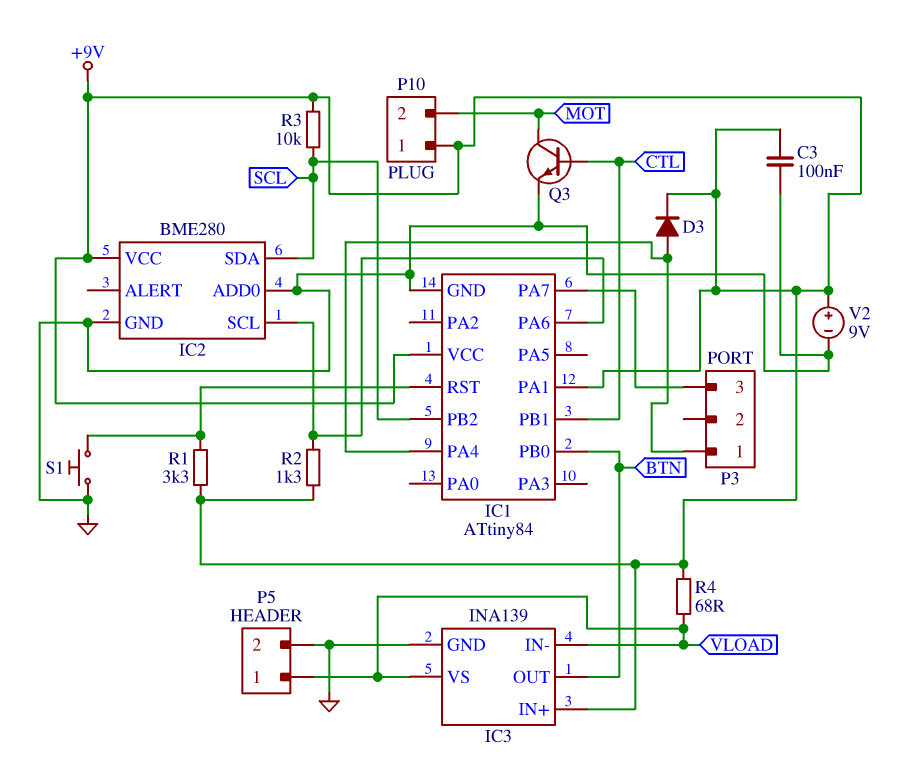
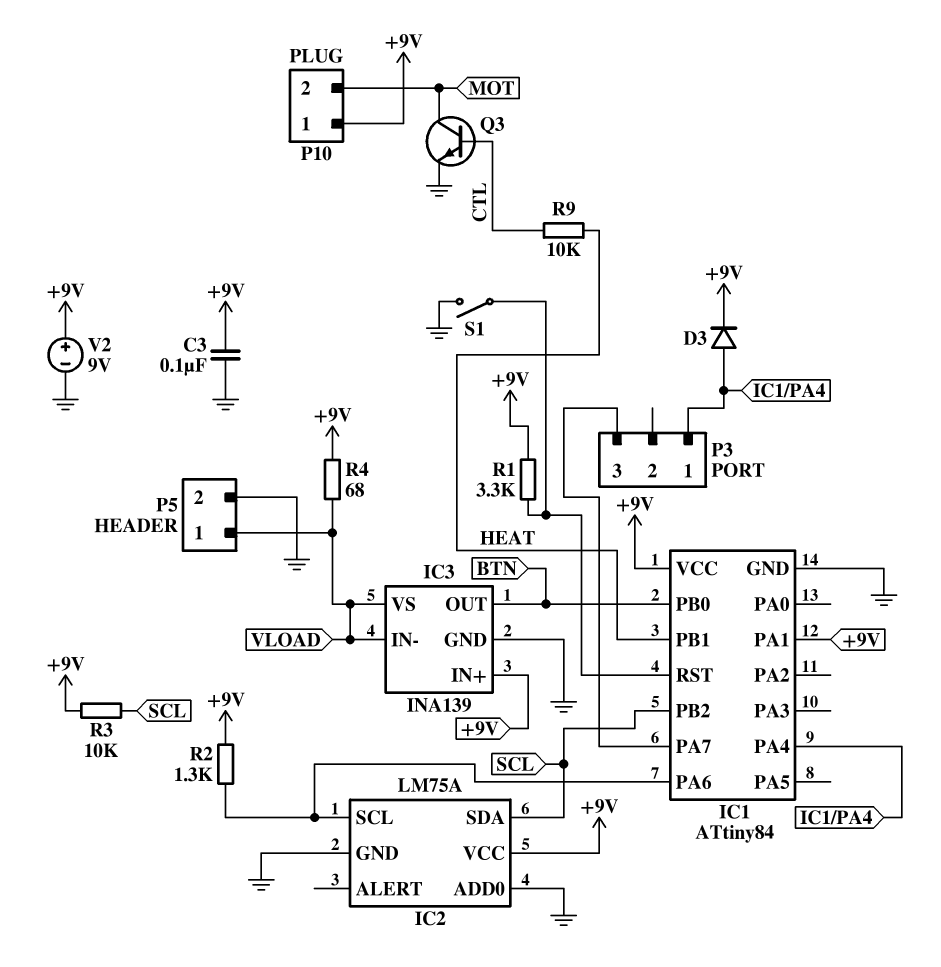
IC1 pin PB1: CTL -> HEAT
IC2: BME280 -> LM75A
R9: none -> 10k (CTL, HEAT)
S1: button (GND, IC1/RST) -> switch (GND, IC1/RST)

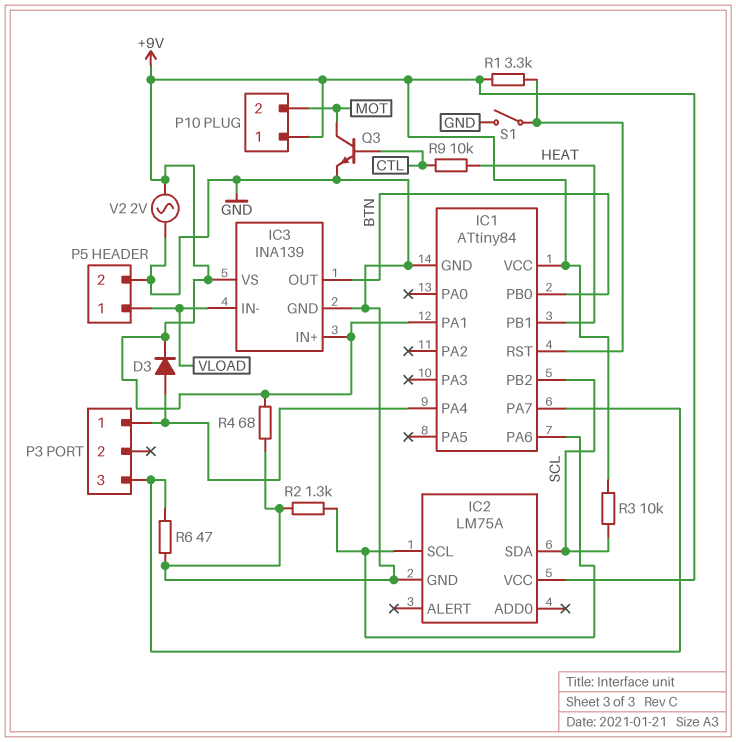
C3: 100nF (+9V, GND) -> none
IC2 pin ADD0: GND -> none
IC3 pin VS: VLOAD -> +9V
R2: 1.3k (+9V, IC1/PA6) -> 1.3k (GND, IC1/PA6)
R4: 68 (+9V, VLOAD) -> 68 (+9V, GND)
R6: none -> 47 (GND, IC1/PA7)
V2: 9V (plus +9V, minus GND) -> AC 2V (+9V, GND)

